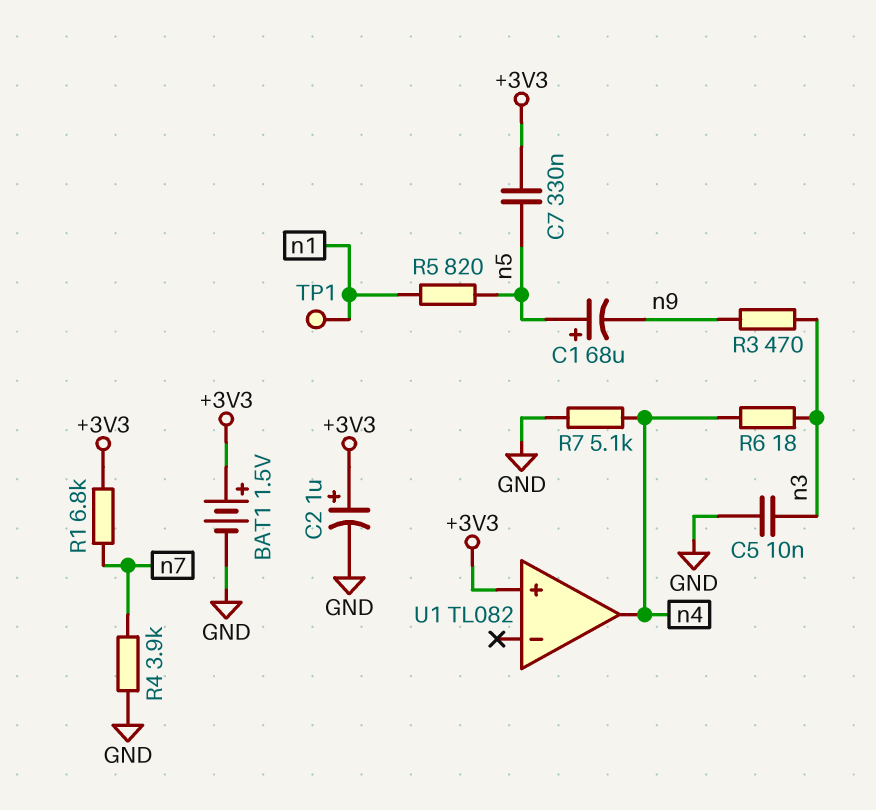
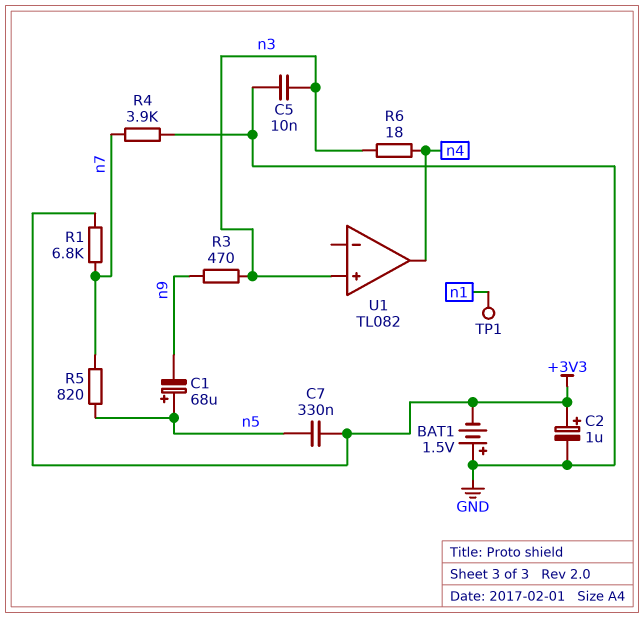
BAT1: 1.5V (plus +3V3, minus GND) -> 1.5V (plus GND, minus +3V3)
R5: 820 (n1, n5) -> 820 (n5, n7)
R7: 5.1k (GND, n4) -> none
U1 pin in+: +3V3 -> n3

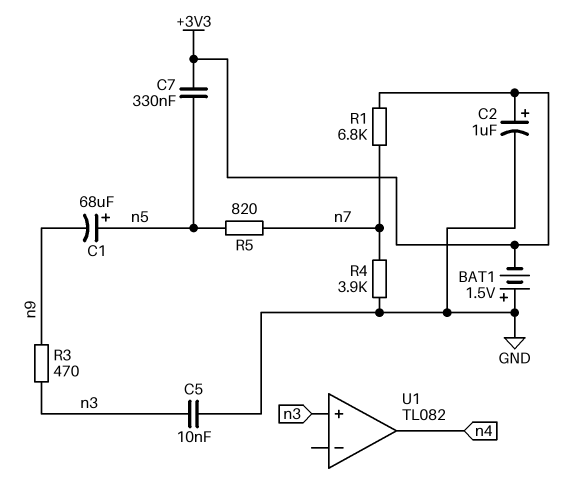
R6: 18 (n3, n4) -> none
TP1: test point (n1) -> none

